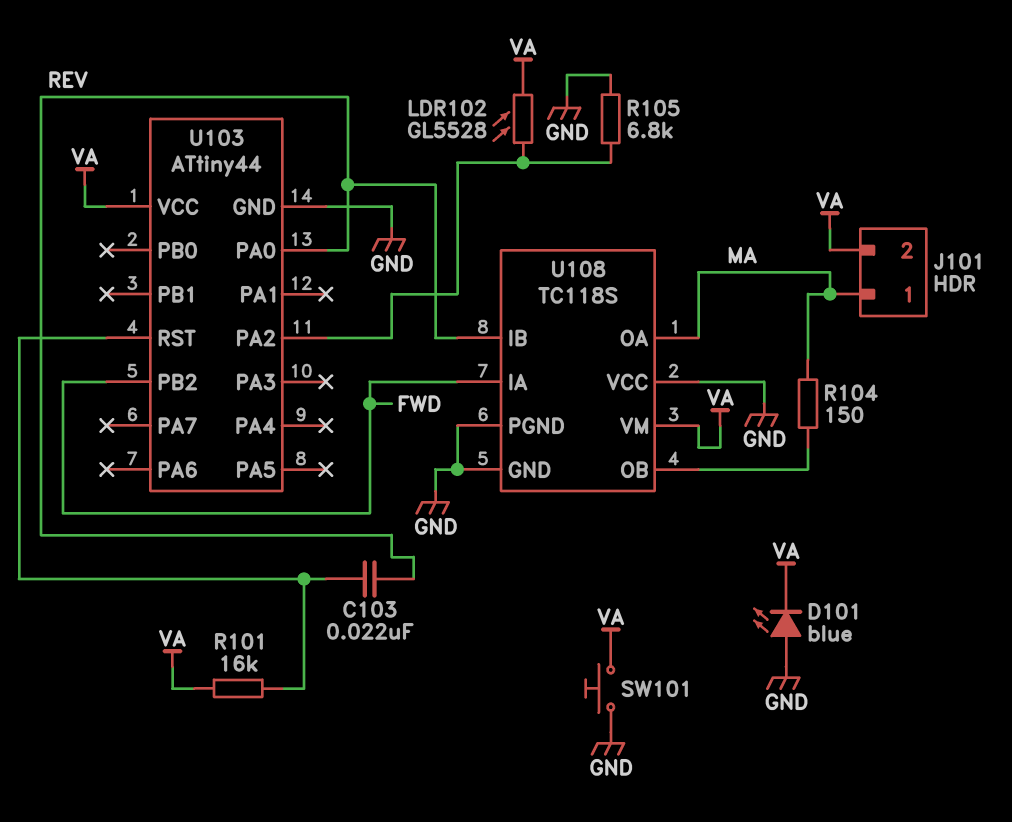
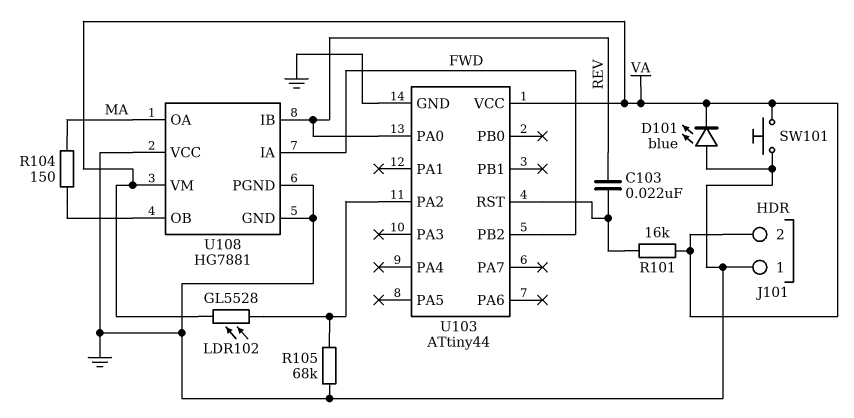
J101 pin 1: MA -> GND
R105: 6.8k (GND, U103/PA2) -> 68k (GND, U103/PA2)
U108: TC118S -> HG7881

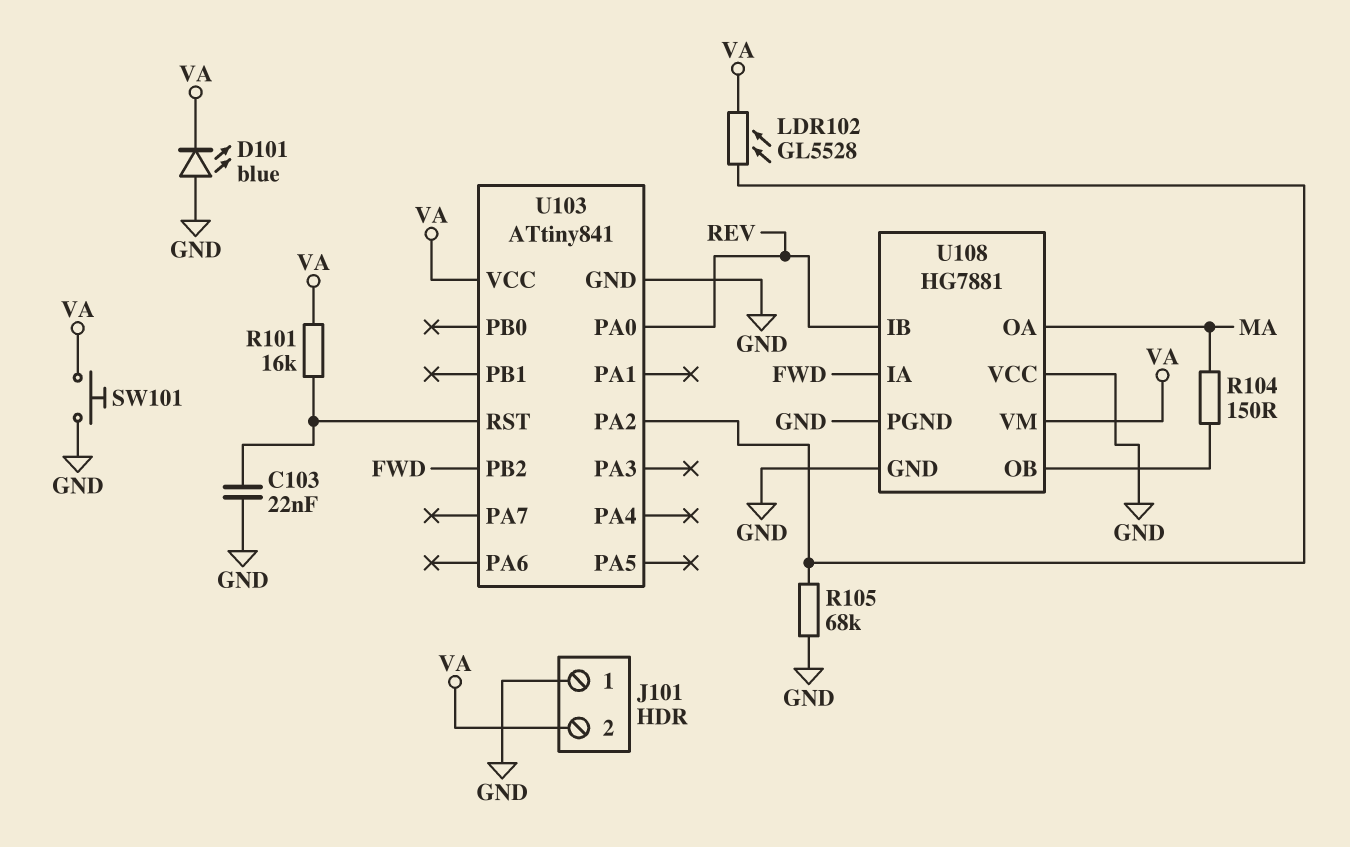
C103: 22nF (REV, U103/RST) -> 22nF (GND, U103/RST)
U103: ATtiny44 -> ATtiny841

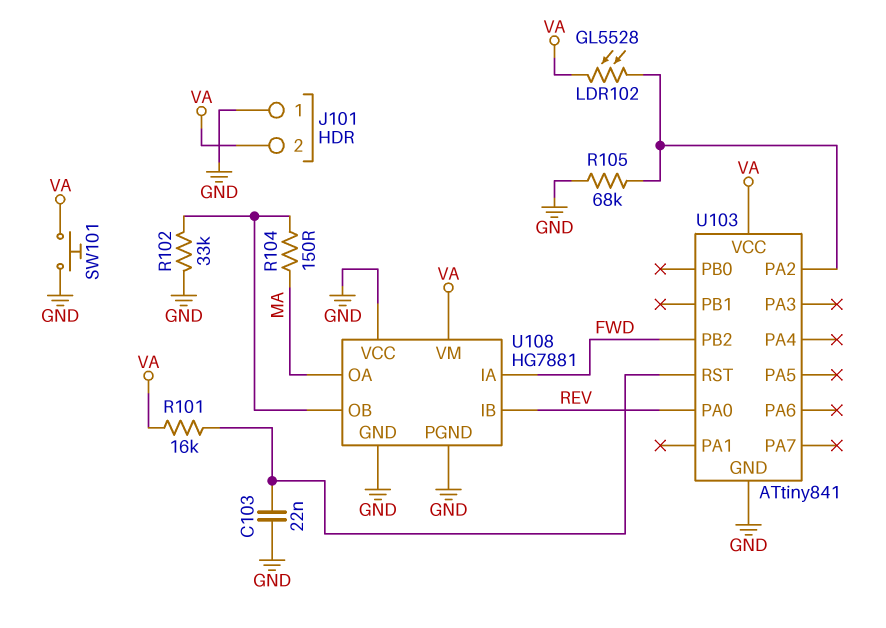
D101: LED blue (A GND, K VA) -> none
R102: none -> 33k (GND, U108/OB)

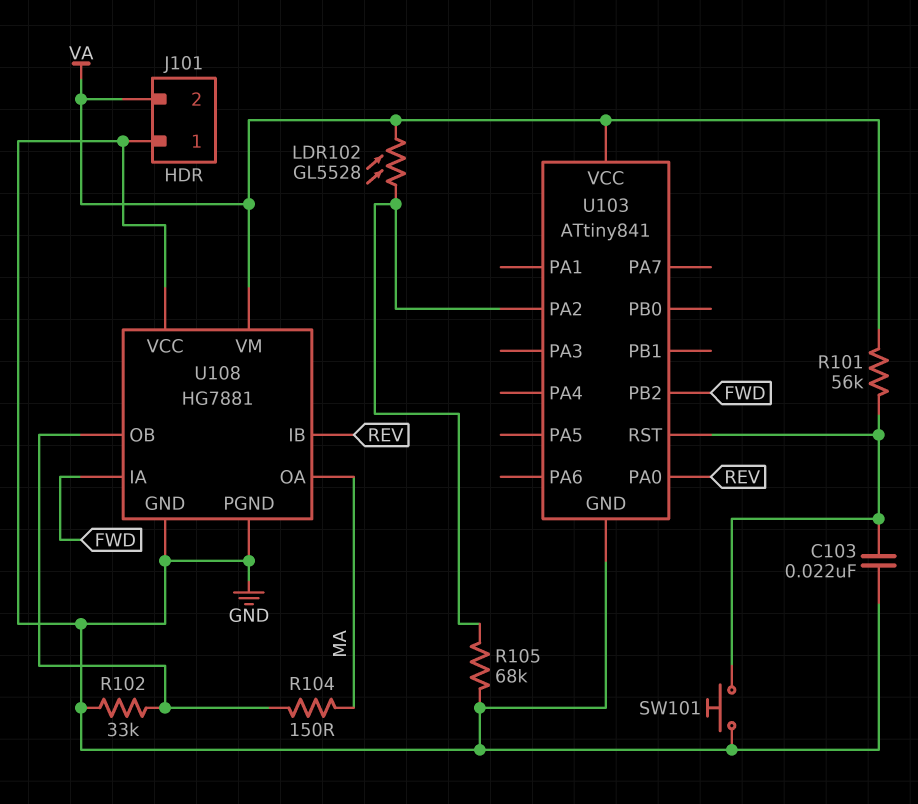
R101: 16k (U103/RST, VA) -> 56k (U103/RST, VA)
SW101: button (GND, VA) -> button (GND, U103/RST)

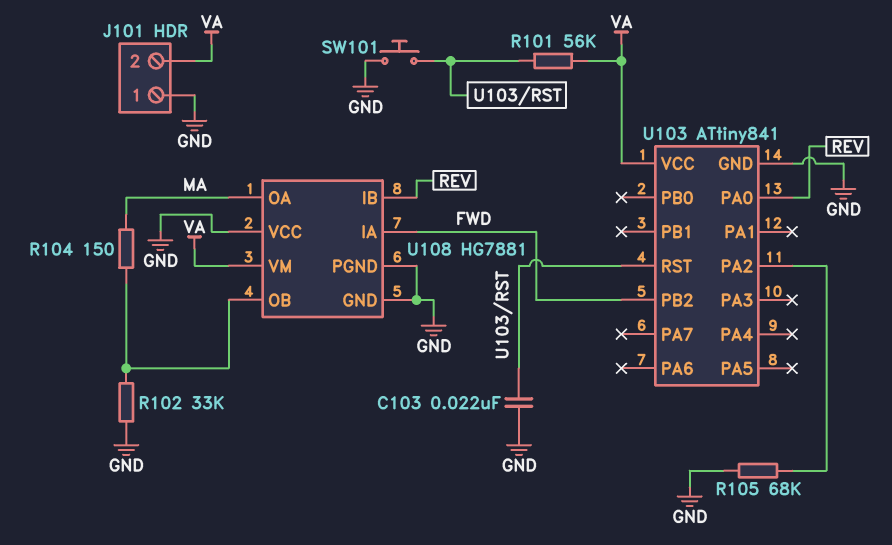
LDR102: GL5528 (U103/PA2, VA) -> none

